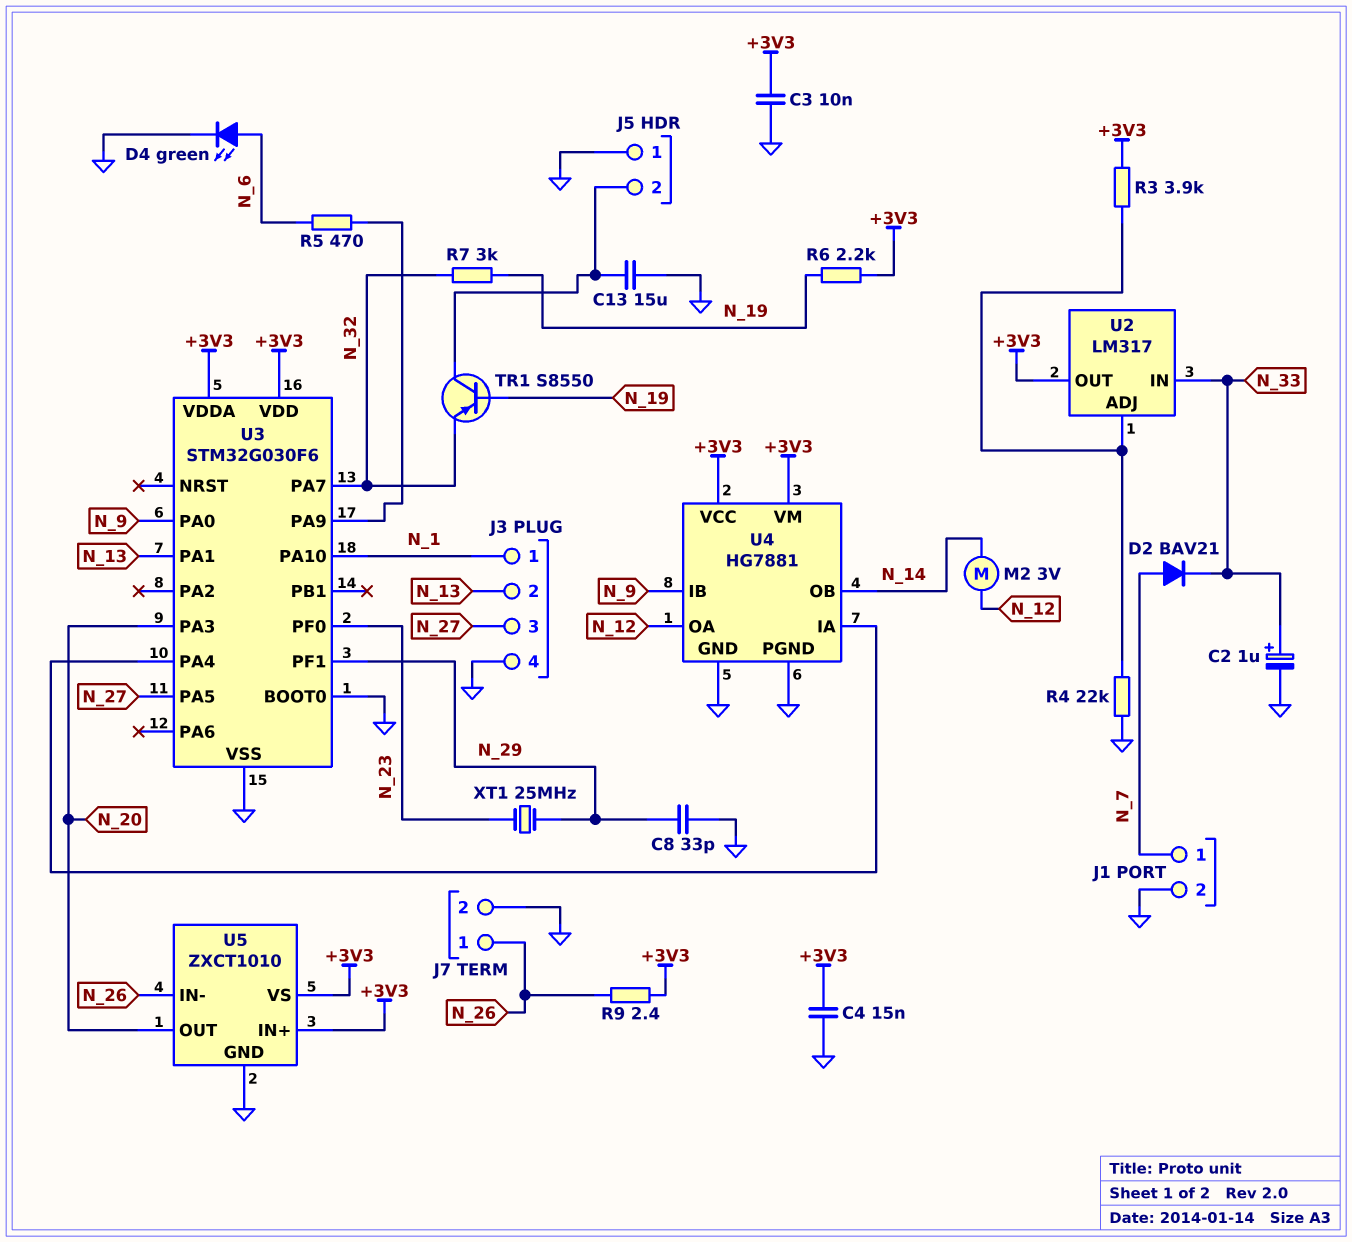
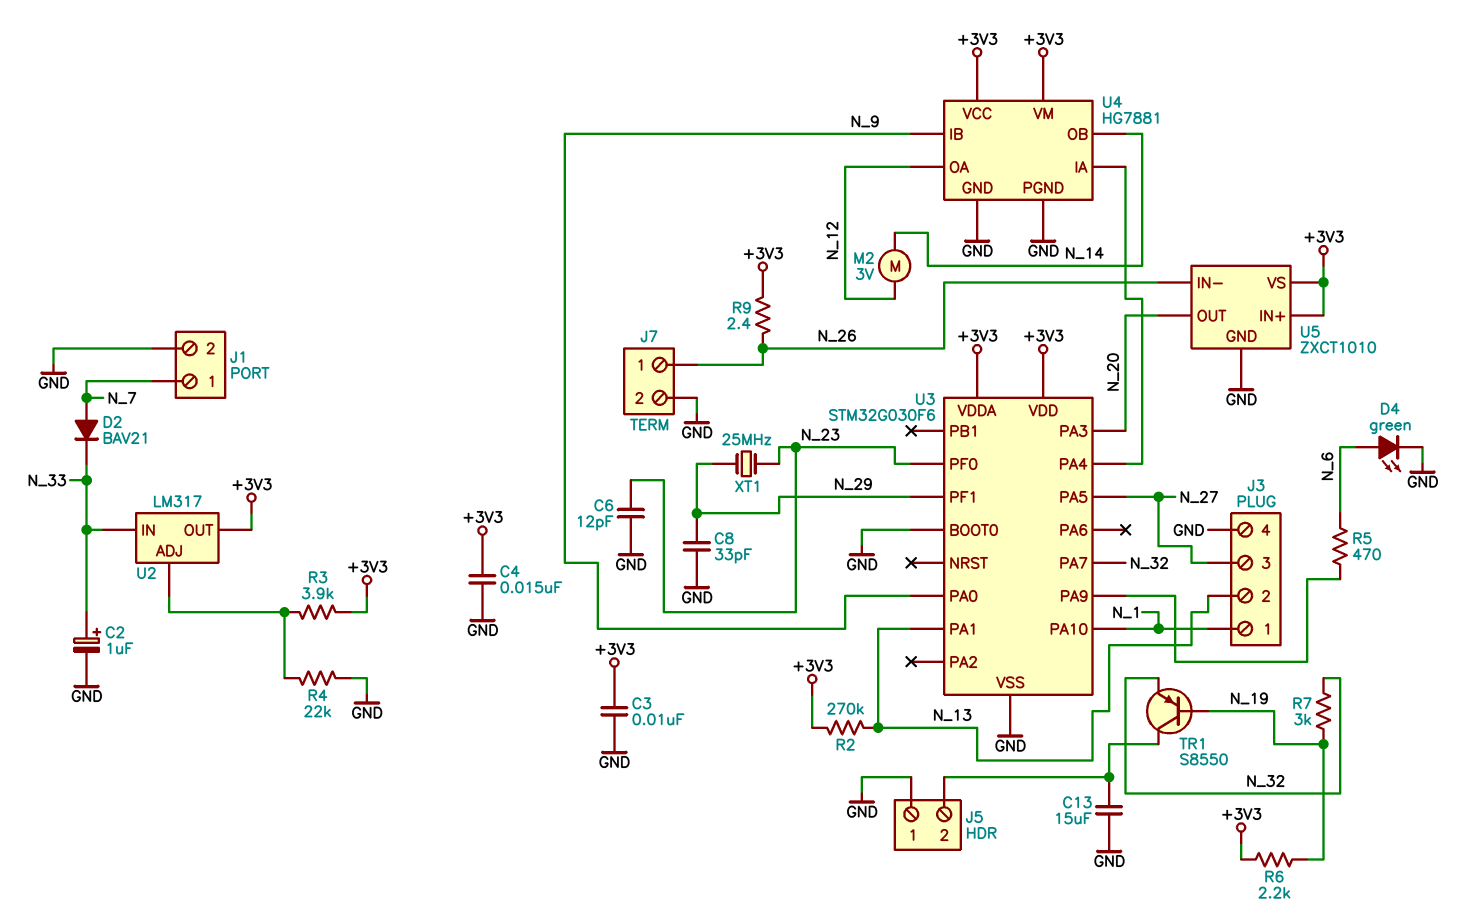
C6: none -> 12pF (GND, N_23)
R2: none -> 270k (+3V3, N_13)

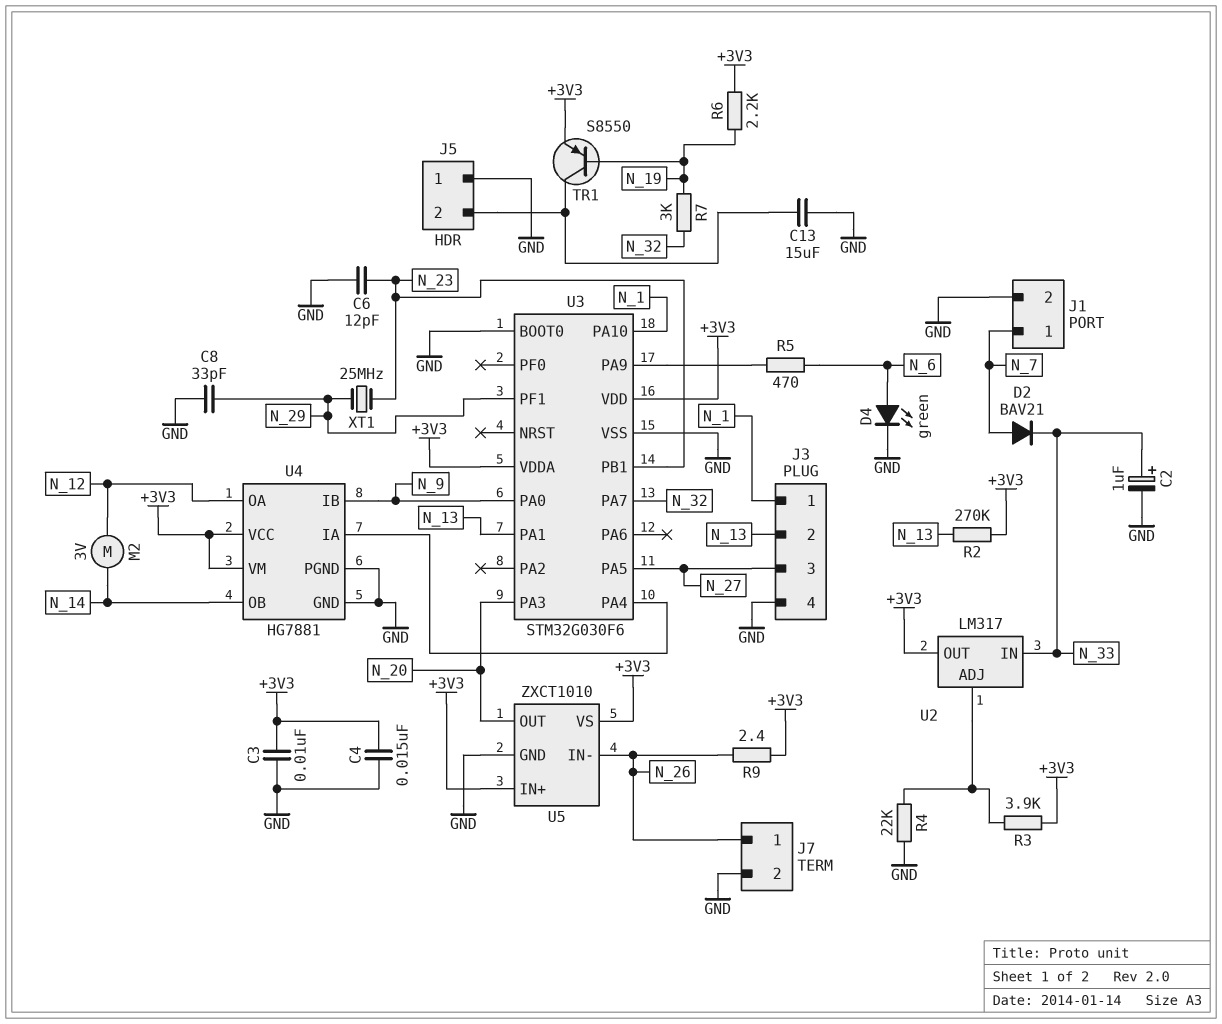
TR1: PNP S8550 (B N_19, C J5/2, E N_32) -> PNP S8550 (B N_19, C J5/2, E +3V3)
U3 pin PB1: none -> N_23
U3 pin PF0: N_23 -> none

